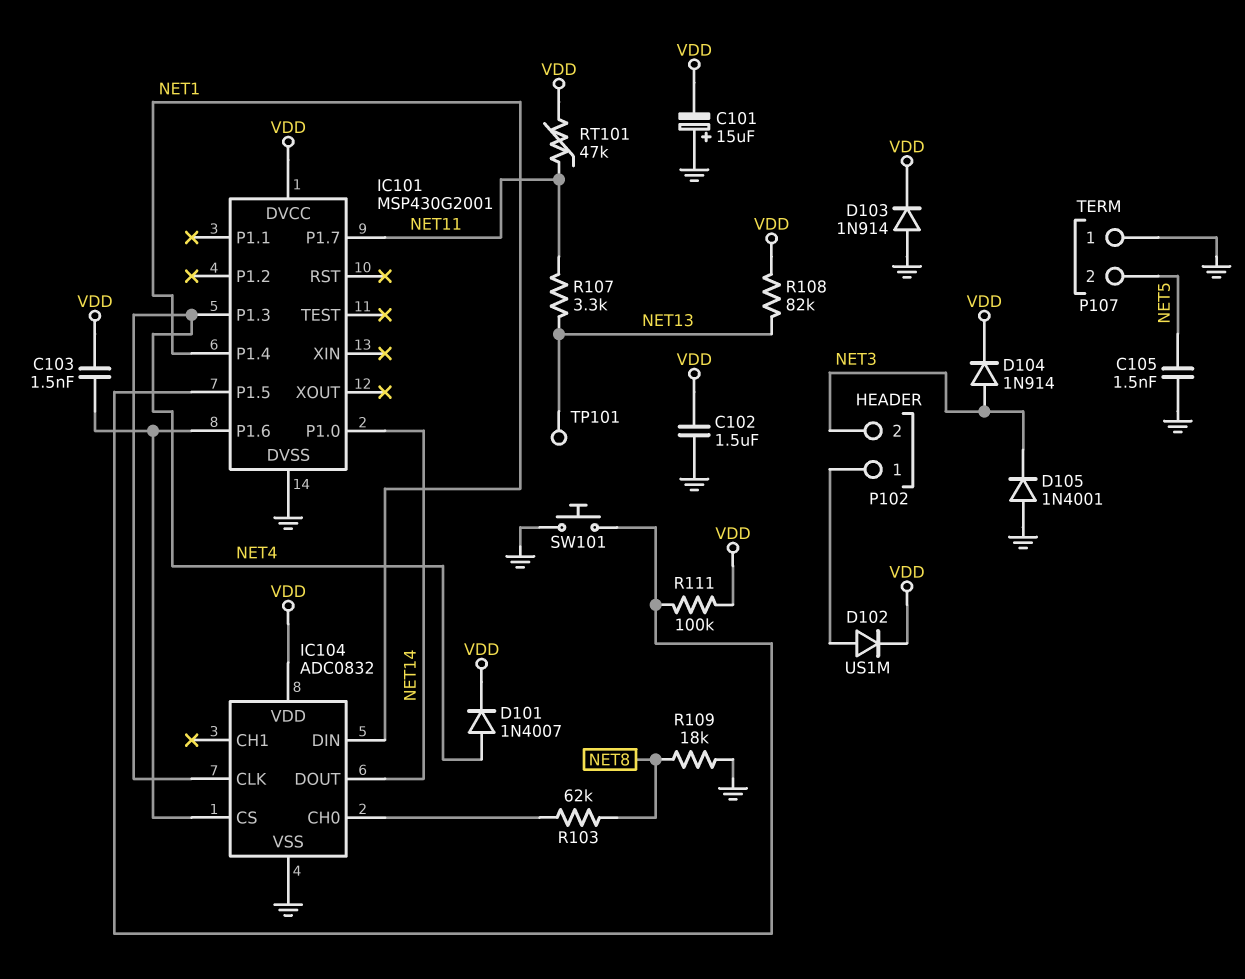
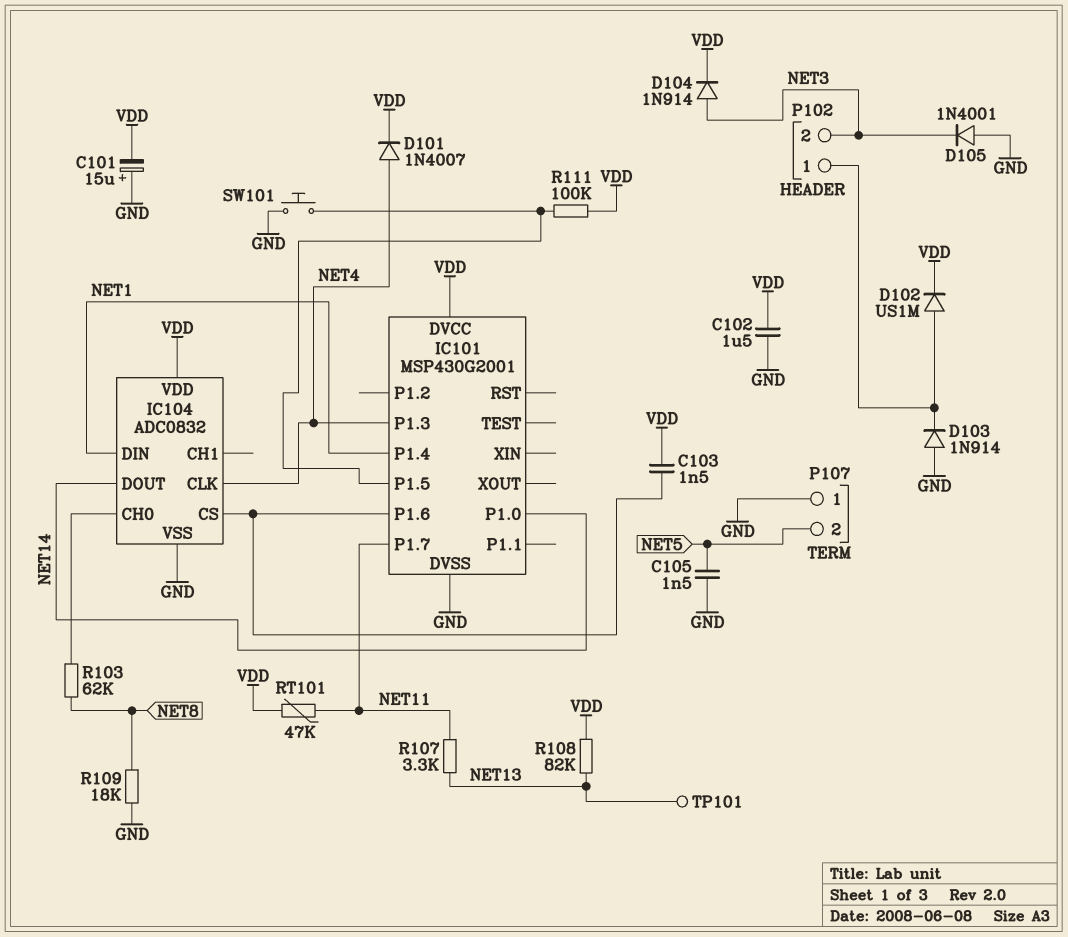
D103: diode 1N914 (A GND, K VDD) -> diode 1N914 (A GND, K P102/1)

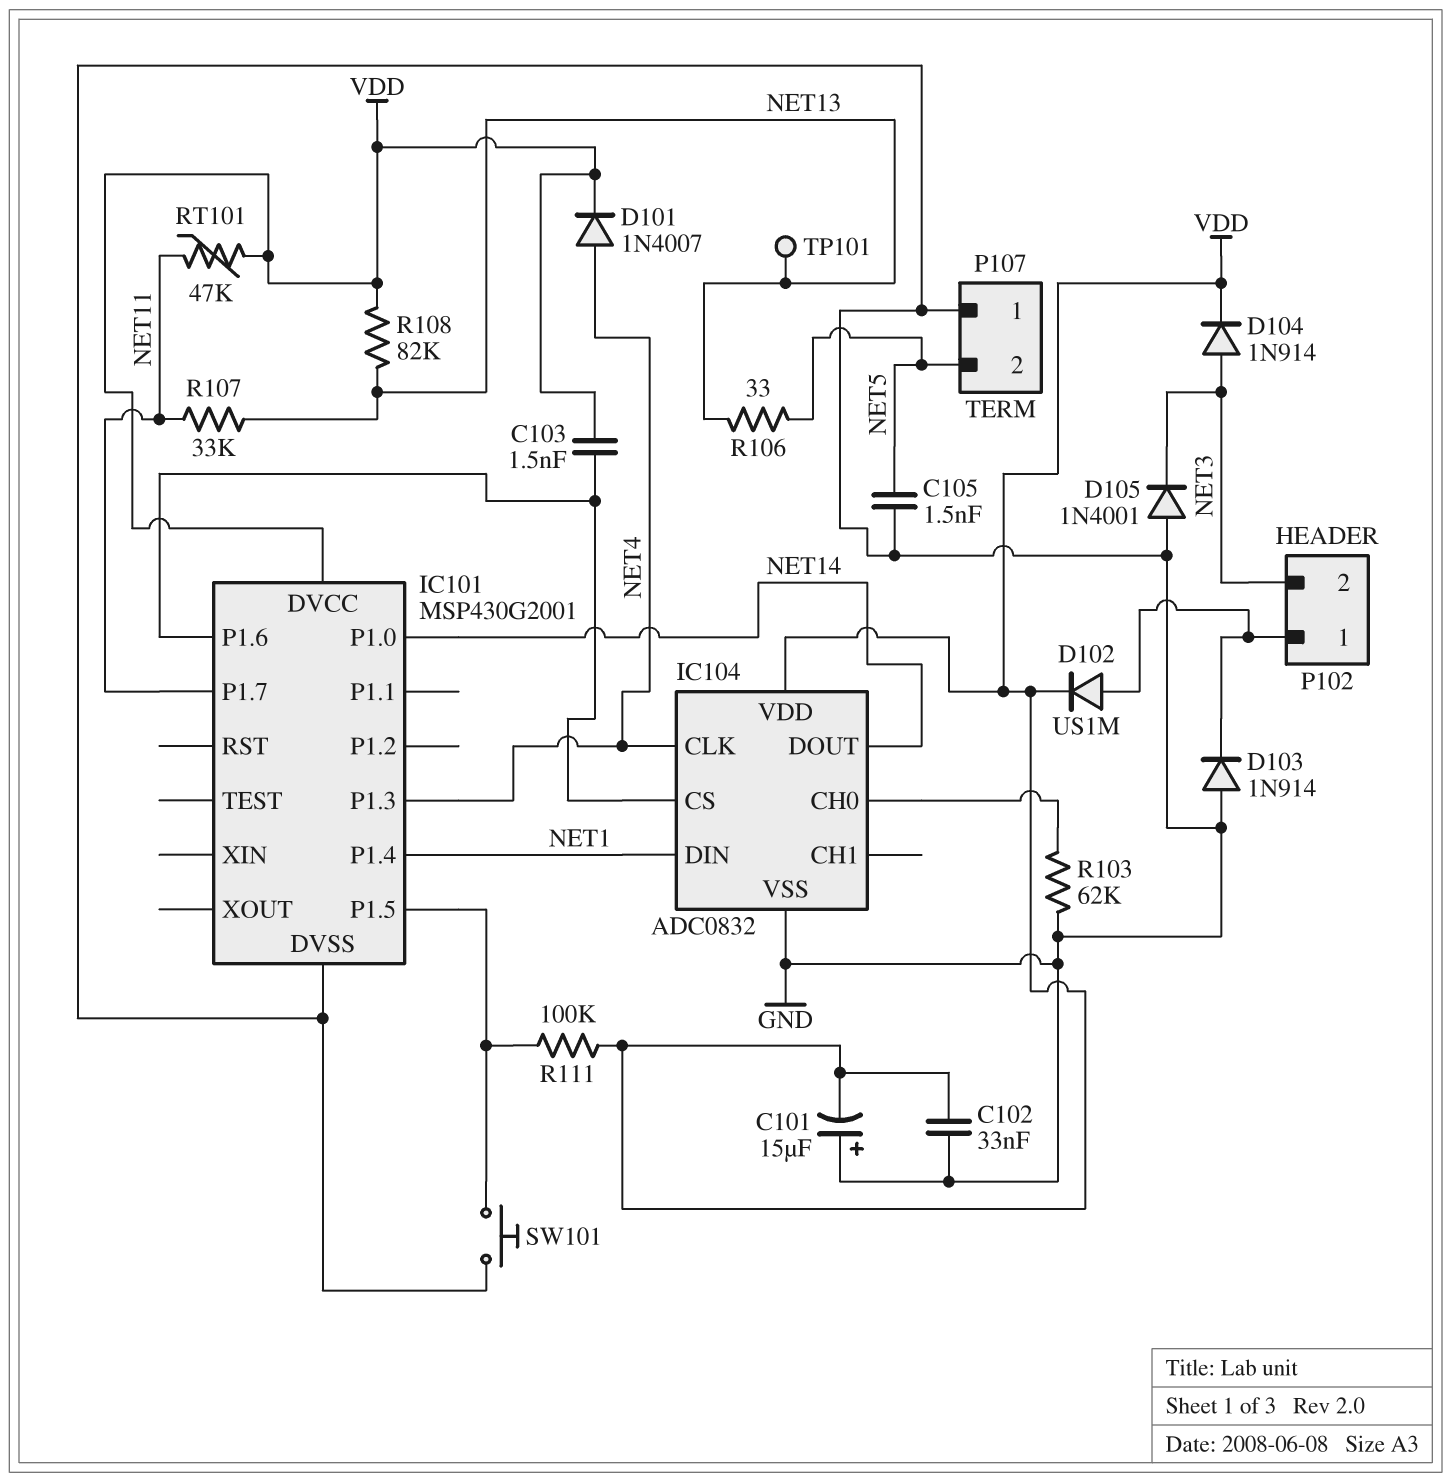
C102: 1.5uF (GND, VDD) -> 33nF (GND, VDD)
R103: 62k (IC104/CH0, NET8) -> 62k (GND, IC104/CH0)
R106: none -> 33 (NET5, NET13)
R107: 3.3k (NET11, NET13) -> 33k (NET11, NET13)
R109: 18k (GND, NET8) -> none

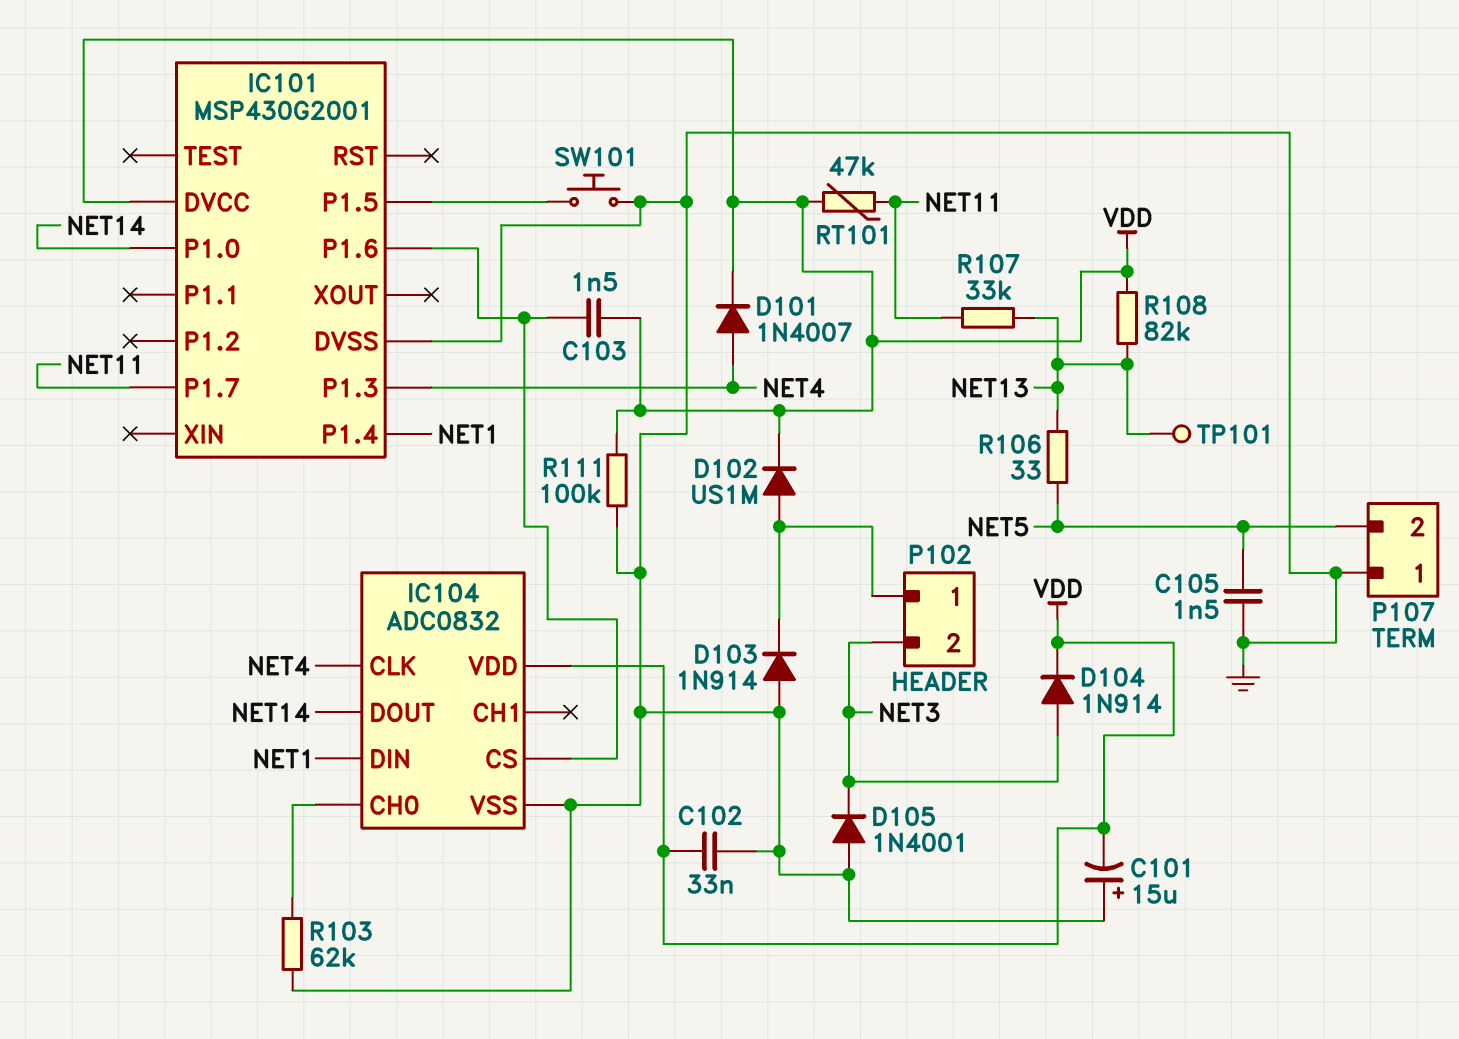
R111: 100k (IC101/P1.5, VDD) -> 100k (GND, VDD)

